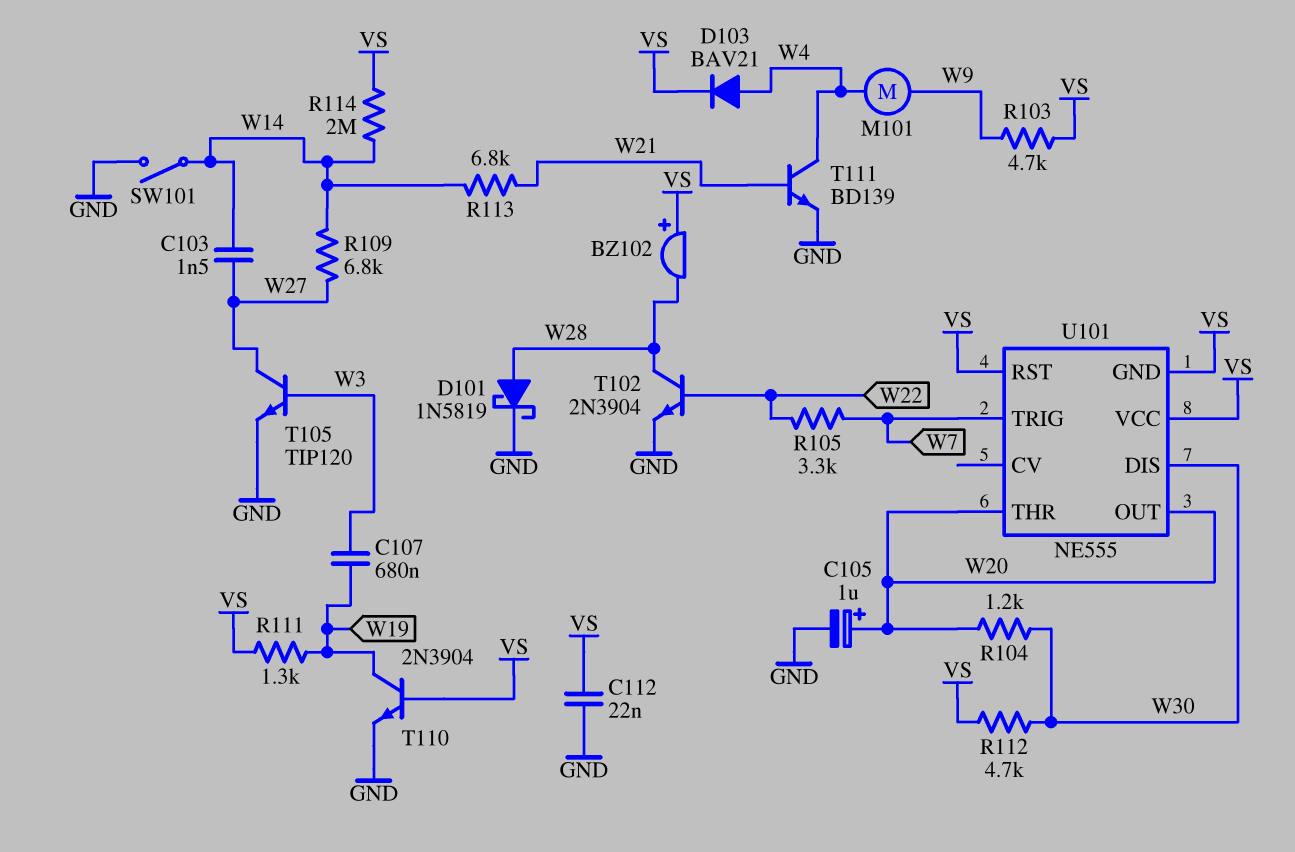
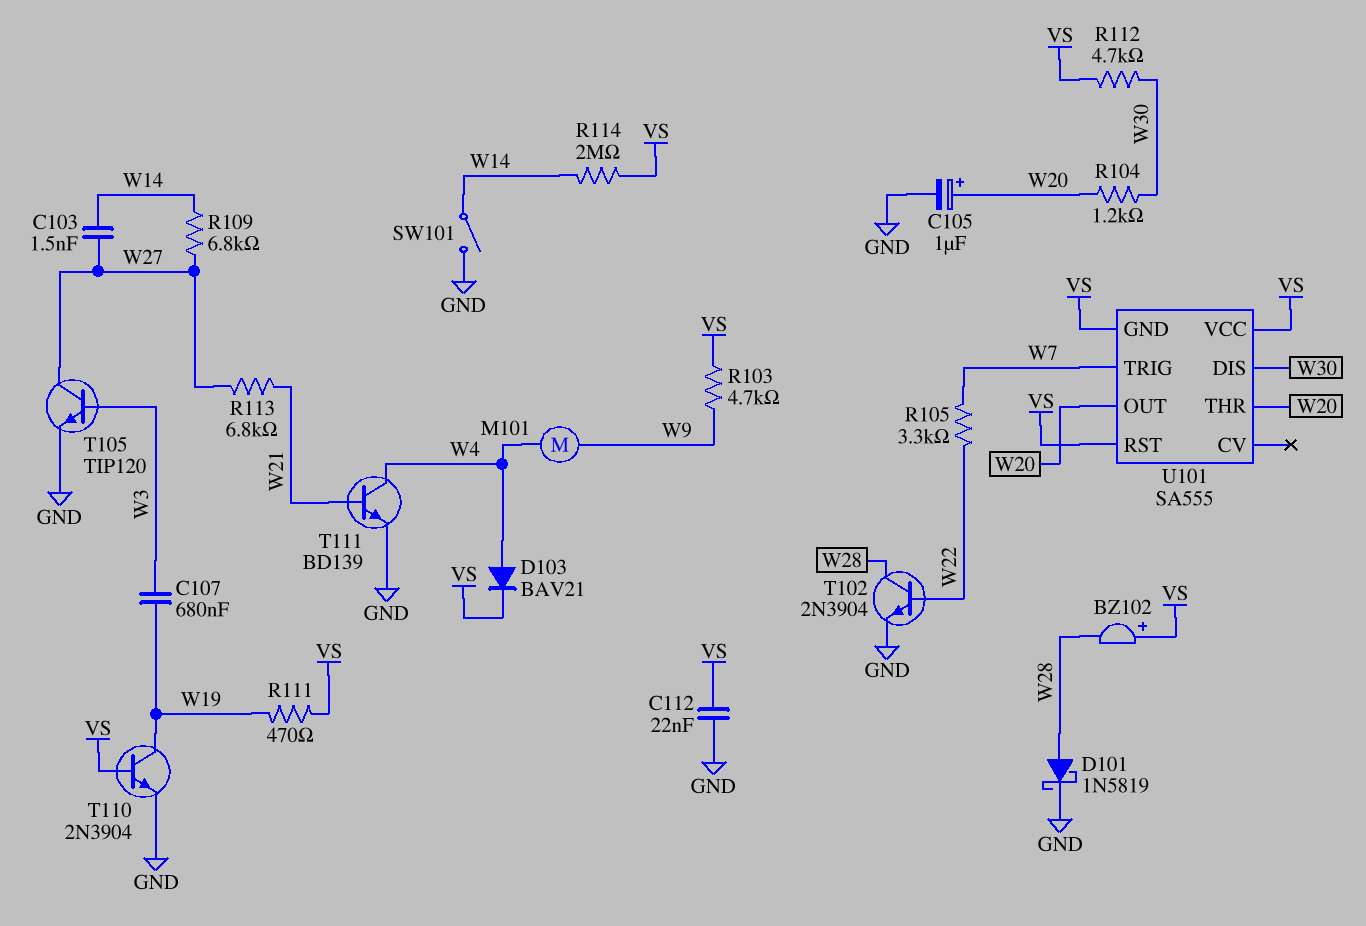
R111: 1.3k (VS, W19) -> 470 (VS, W19)
R113: 6.8k (W14, W21) -> 6.8k (W21, W27)
U101: NE555 -> SA555

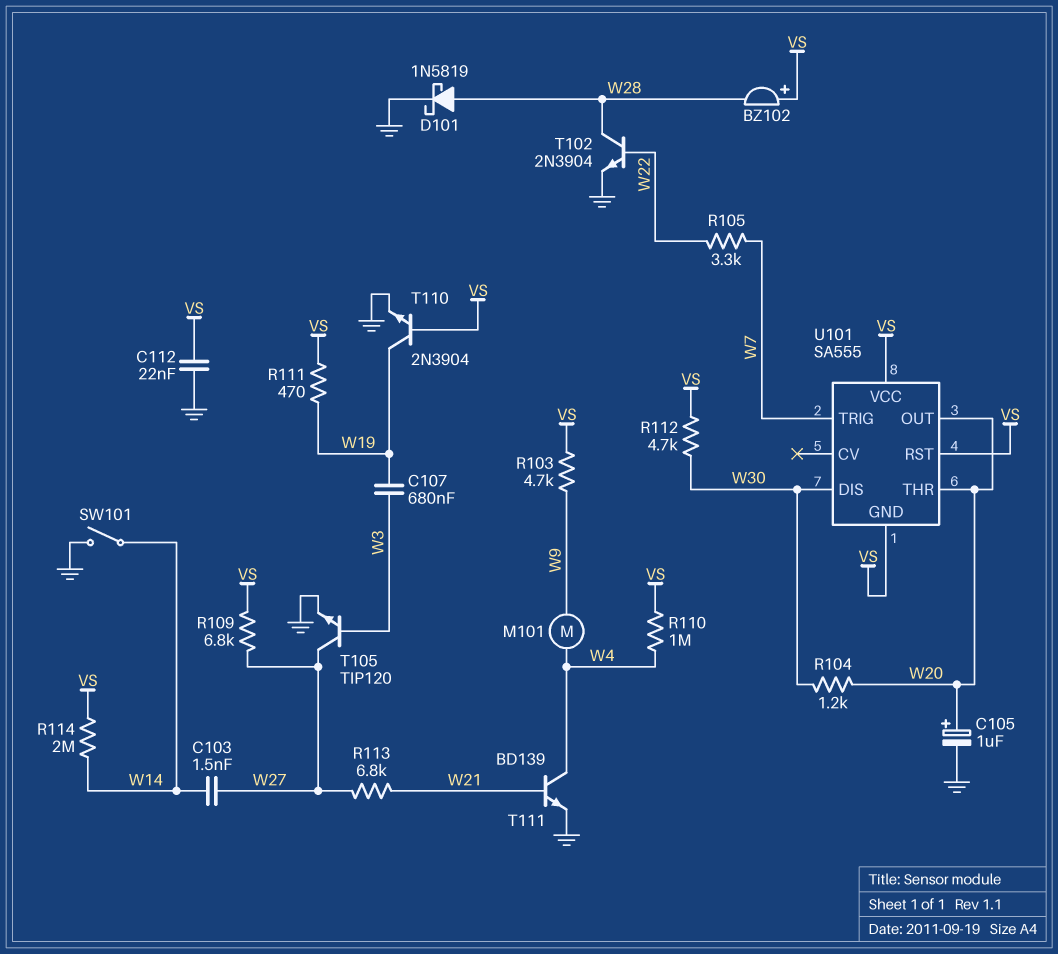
D103: diode BAV21 (A W4, K VS) -> none
R109: 6.8k (W14, W27) -> 6.8k (VS, W27)
R110: none -> 1M (VS, W4)

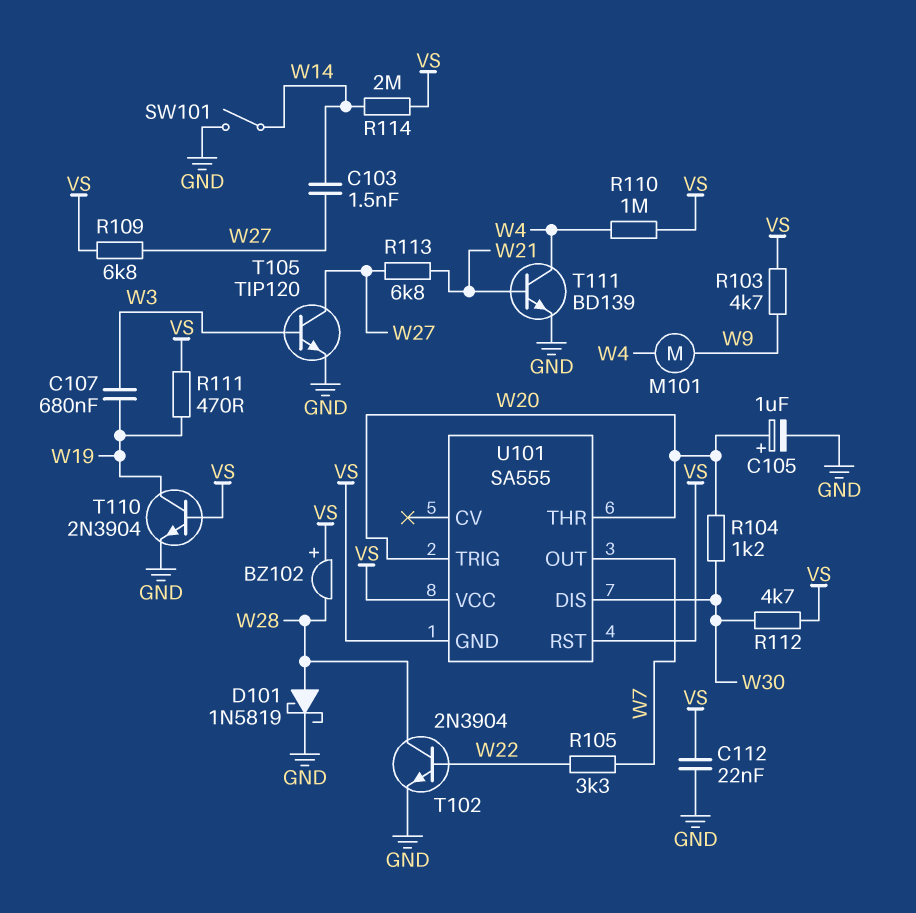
U101 pin OUT: W20 -> W7
U101 pin TRIG: W7 -> W20

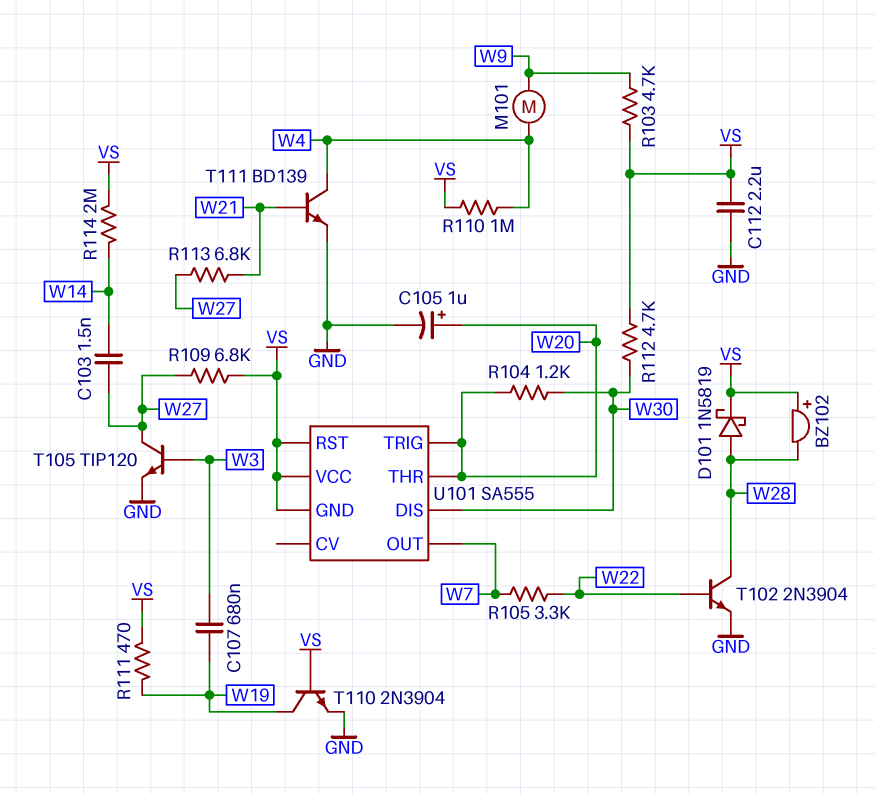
C112: 22nF (GND, VS) -> 2.2uF (GND, VS)
D101: schottky 1N5819 (A W28, K GND) -> schottky 1N5819 (A W28, K VS)
SW101: switch (GND, W14) -> none

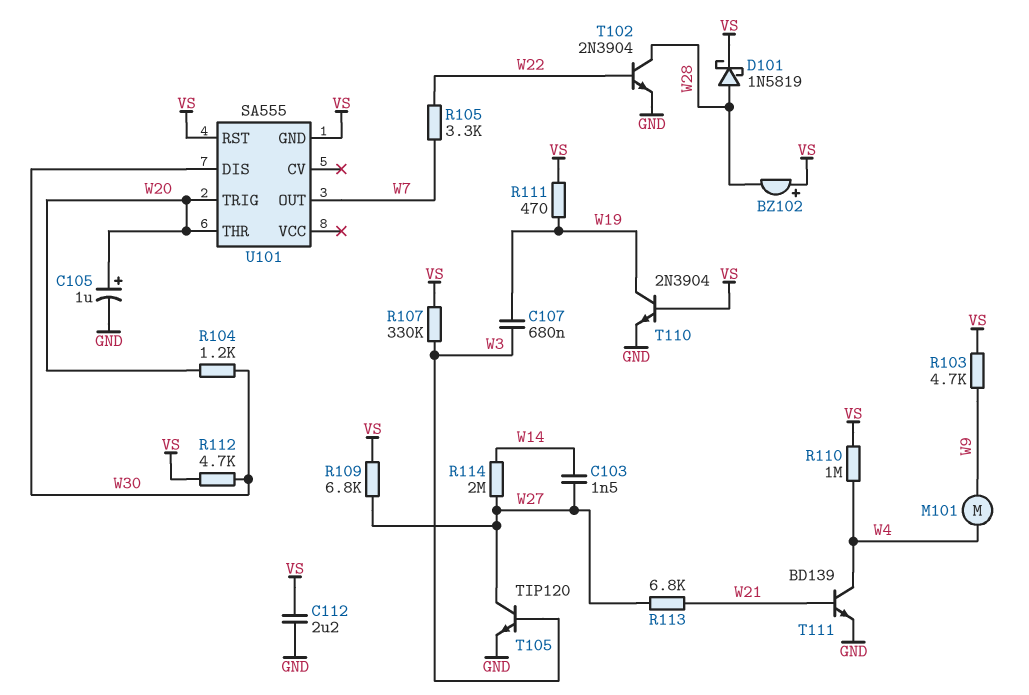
R107: none -> 330k (VS, W3)
R114: 2M (VS, W14) -> 2M (W14, W27)
U101 pin VCC: VS -> none

